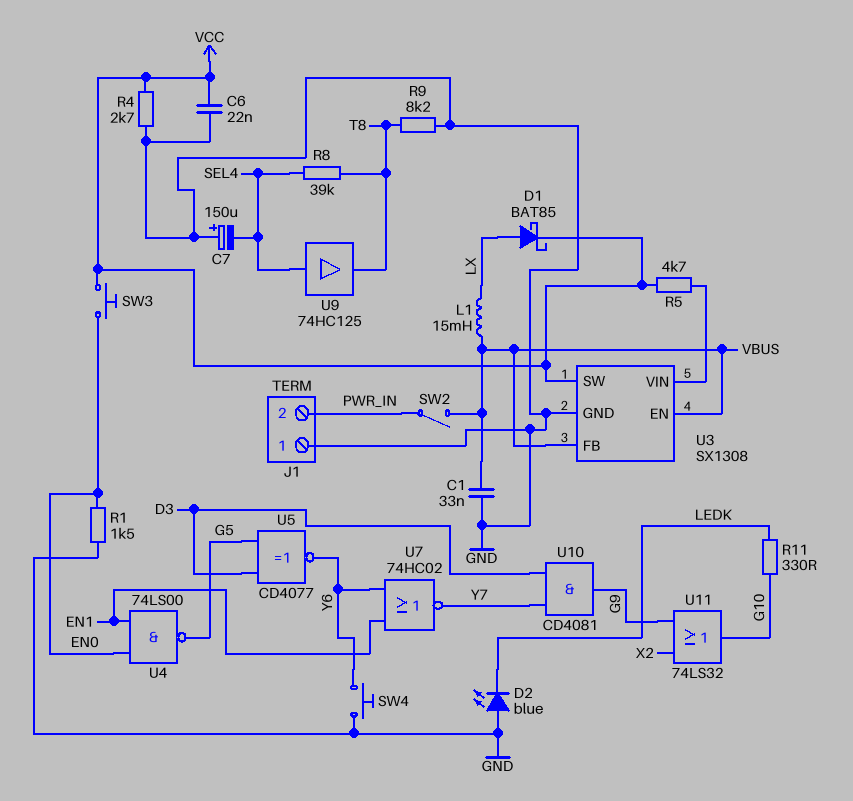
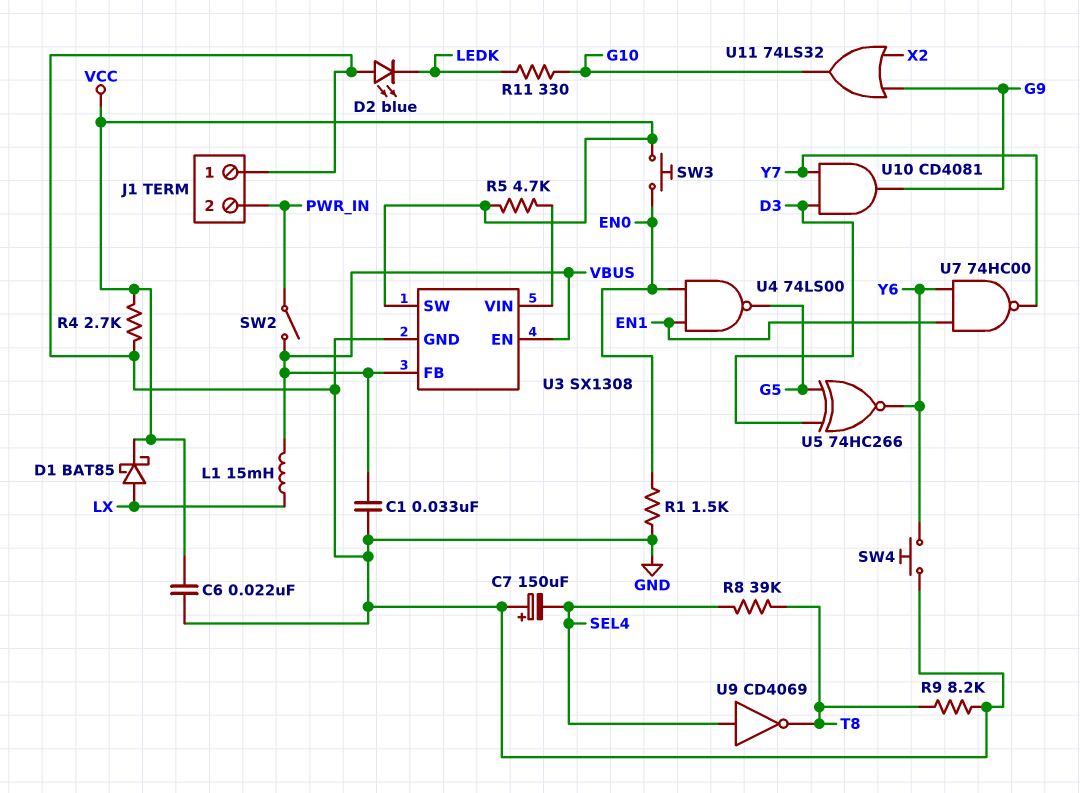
U5: XNOR CD4077 (in D3, in G5, out Y6) -> XNOR 74HC266 (in D3, in G5, out Y6)
U7: NOR 74HC02 (in EN1, in Y6, out Y7) -> NAND 74HC00 (in EN1, in Y6, out Y7)
U9: buffer 74HC125 (in SEL4, out T8) -> NOT CD4069 (in SEL4, out T8)

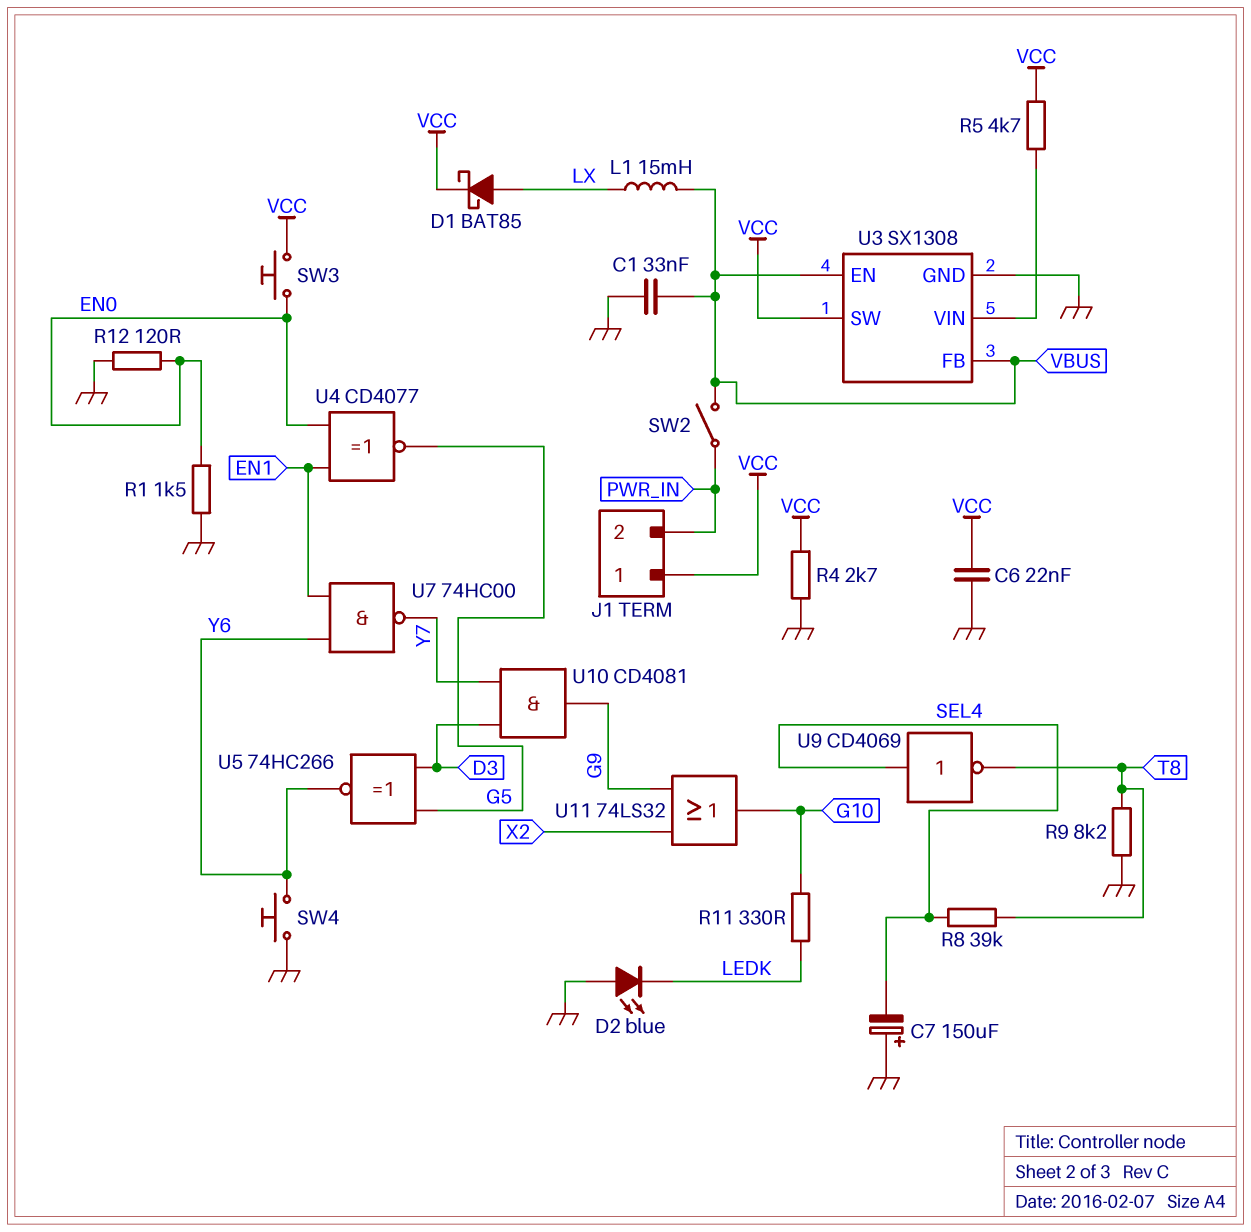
J1 pin 1: GND -> VCC
R12: none -> 120 (EN0, GND)
U4: NAND 74LS00 (in EN0, in EN1, out G5) -> XNOR CD4077 (in EN0, in EN1, out G5)

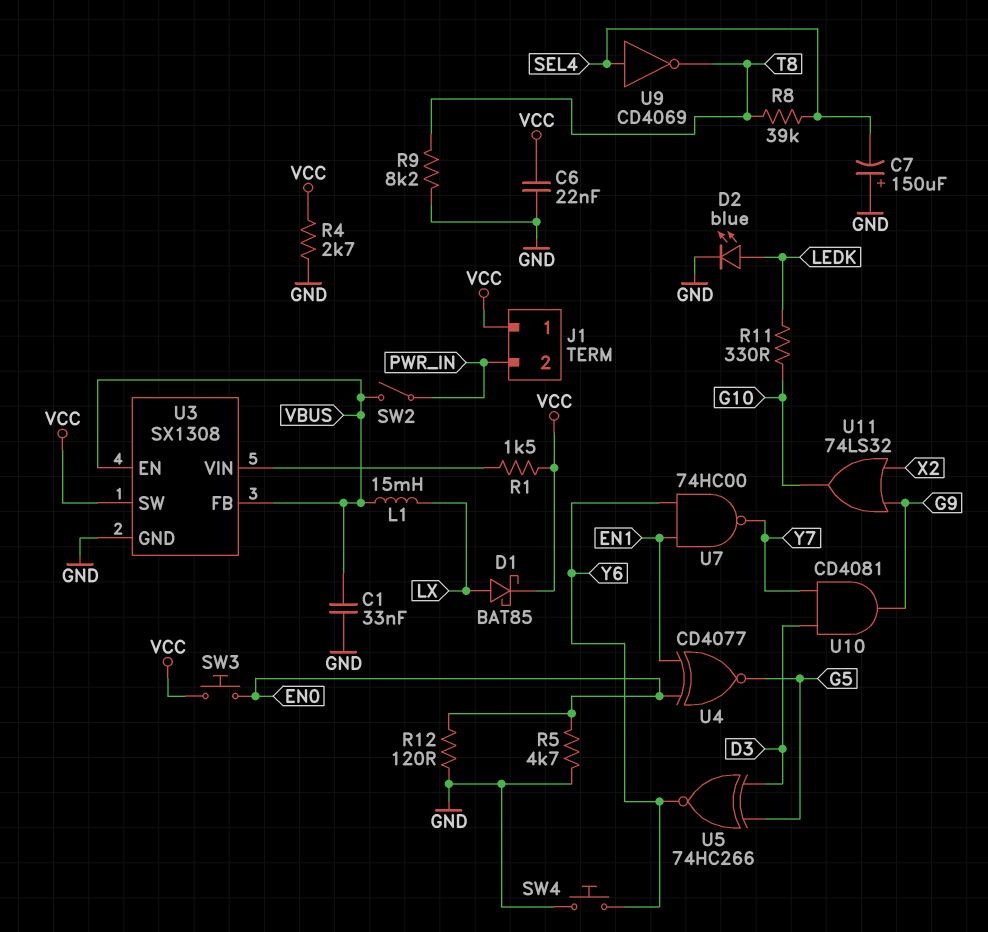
D2: LED blue (A GND, K LEDK) -> LED blue (A LEDK, K GND)
R1: 1.5k (EN0, GND) -> 1.5k (U3/VIN, VCC)
R5: 4.7k (U3/VIN, VCC) -> 4.7k (EN0, GND)

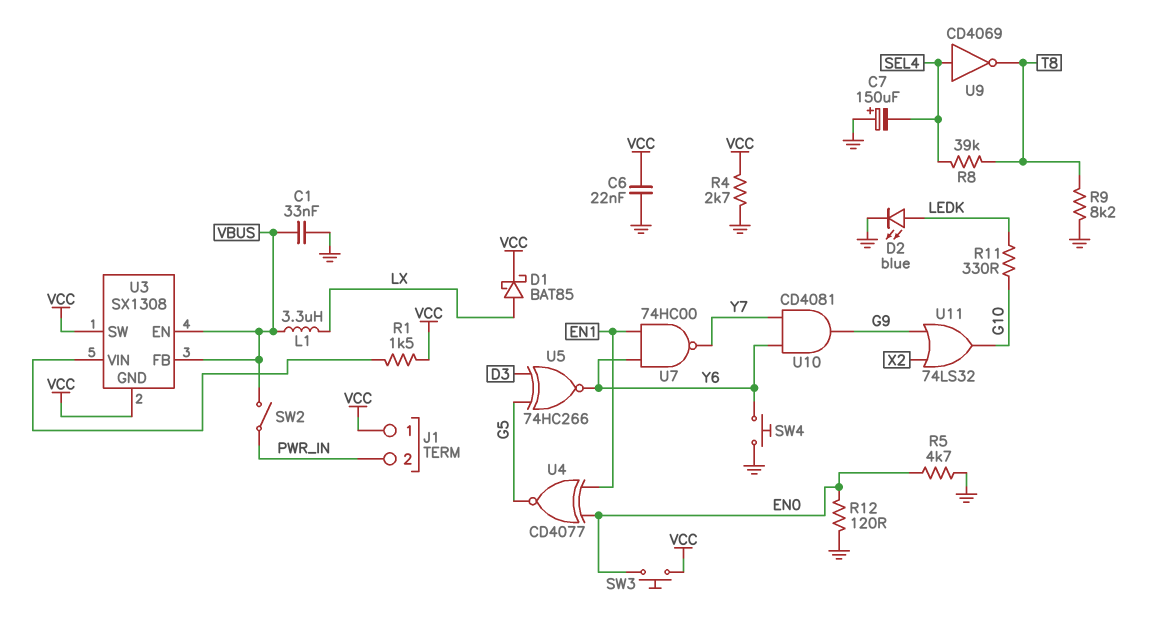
L1: 15mH (LX, VBUS) -> 3.3uH (LX, VBUS)
U3 pin GND: GND -> VCC
U10: AND CD4081 (in D3, in Y7, out G9) -> AND CD4081 (in Y6, in Y7, out G9)

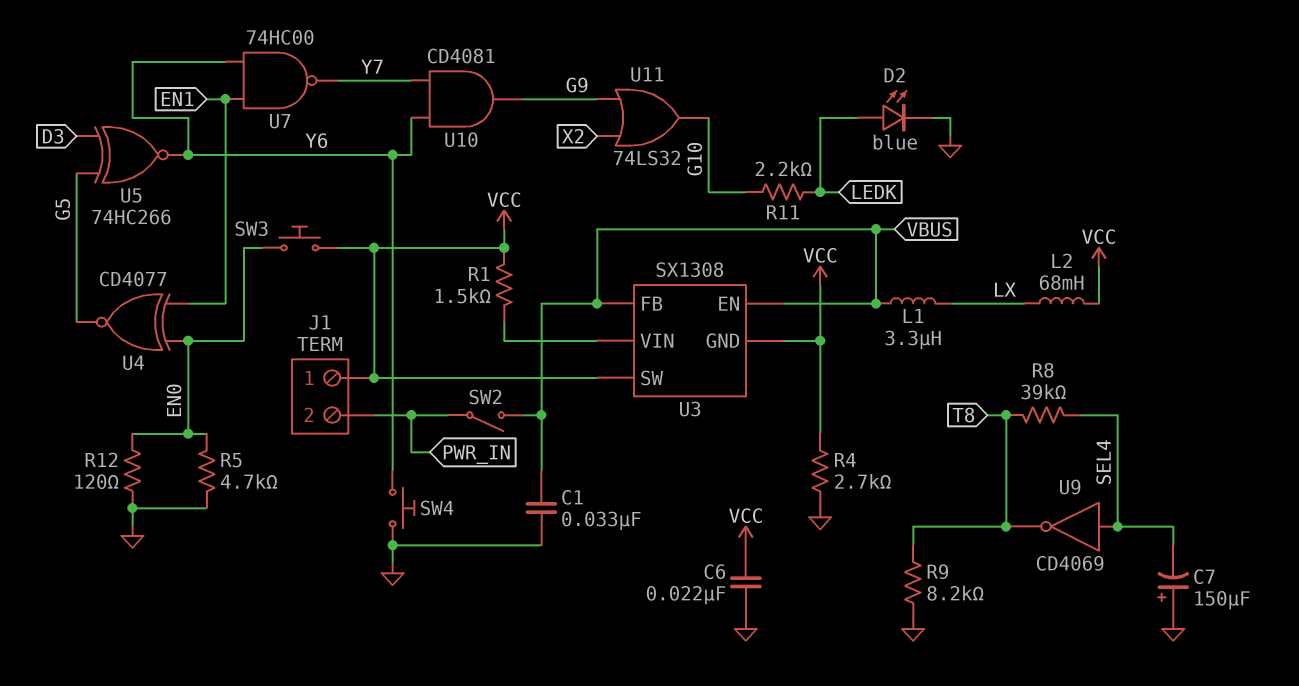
D1: schottky BAT85 (A LX, K VCC) -> none
L2: none -> 68mH (LX, VCC)
R11: 330 (G10, LEDK) -> 2.2k (G10, LEDK)

